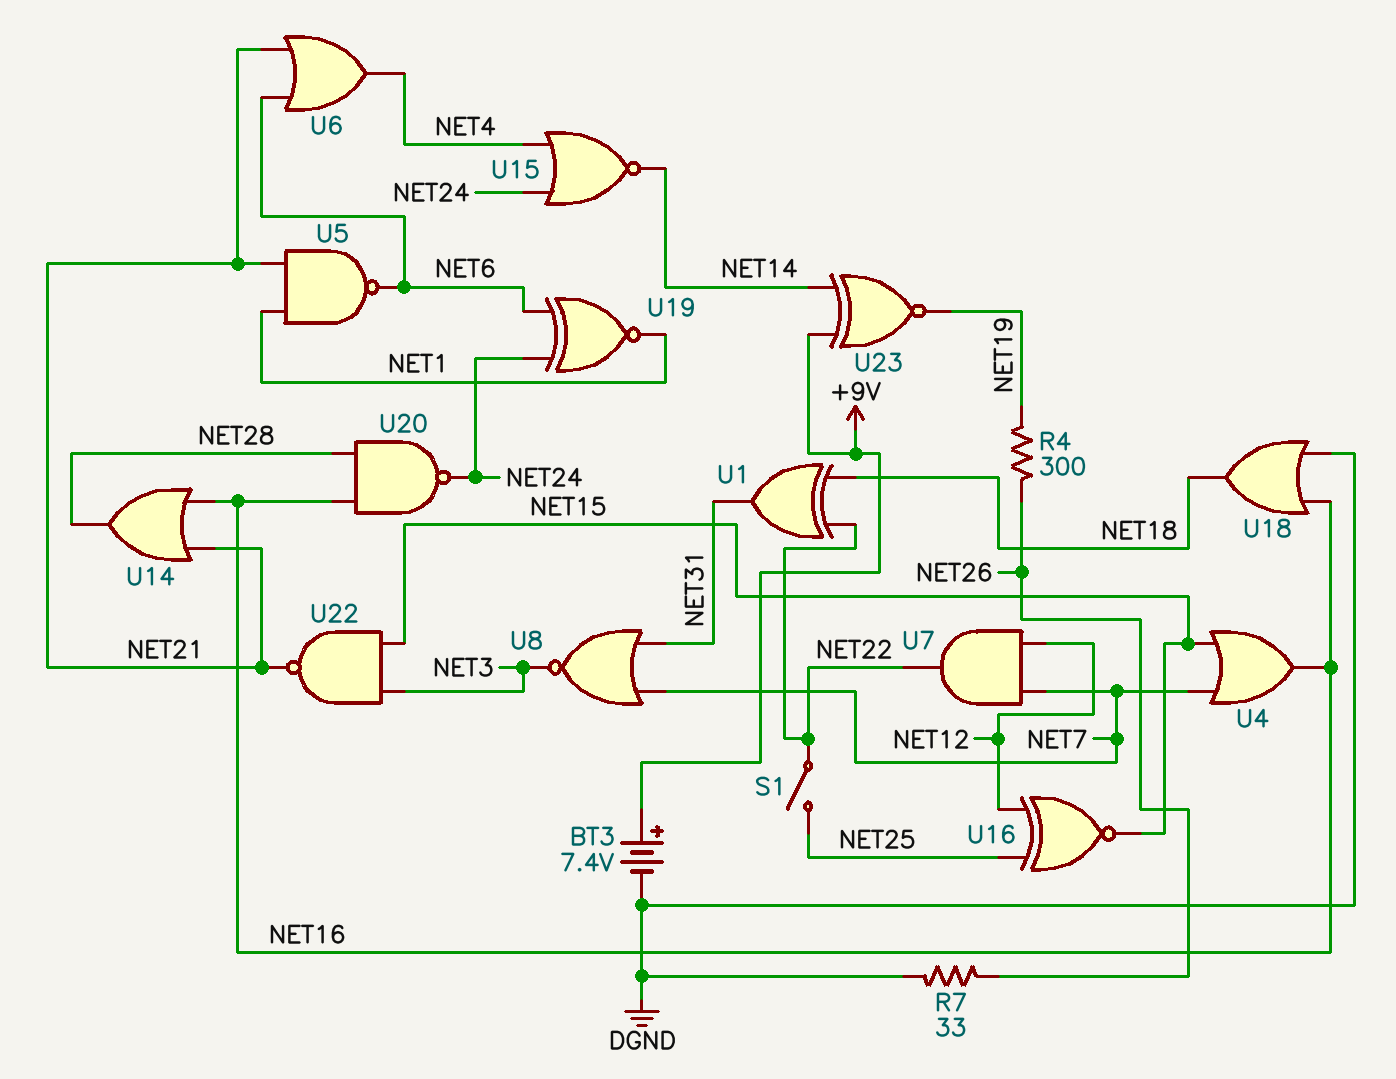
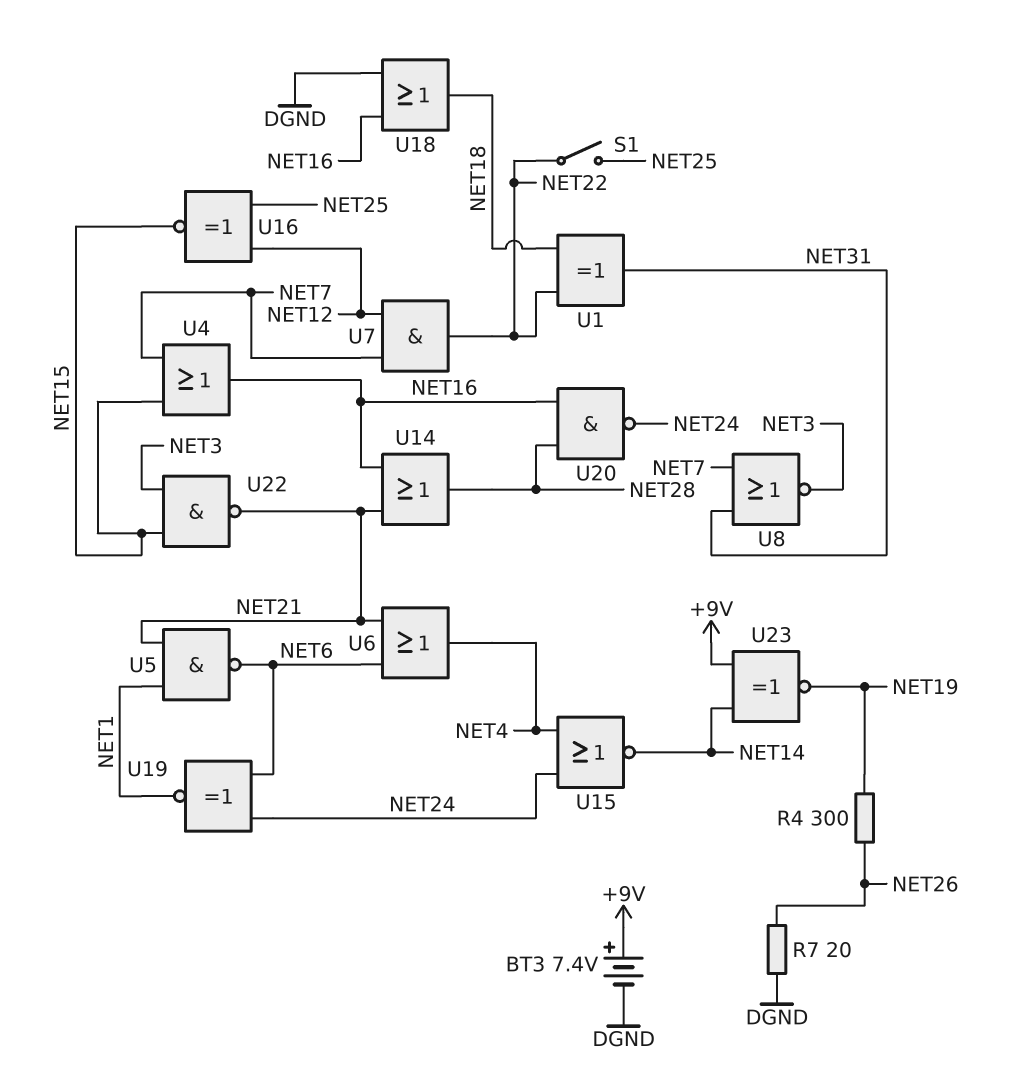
R7: 33 (DGND, NET26) -> 20 (DGND, NET26)

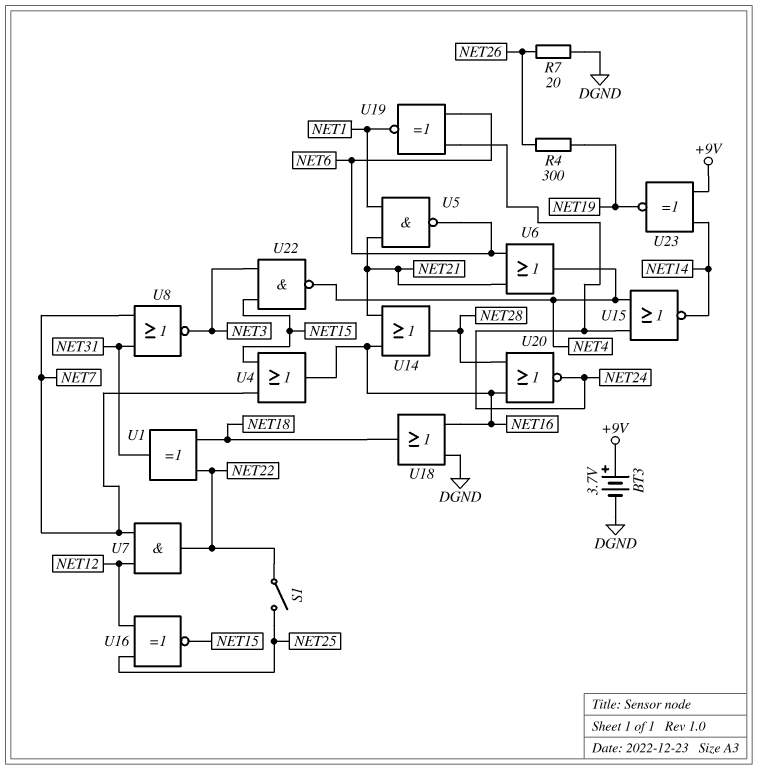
BT3: 7.4V (plus +9V, minus DGND) -> 3.7V (plus +9V, minus DGND)
U20: NAND (in NET16, in NET28, out NET24) -> NOR (in NET16, in NET28, out NET24)
U22: NAND (in NET3, in NET15, out NET21) -> NAND (in NET3, in NET15, out NET4)

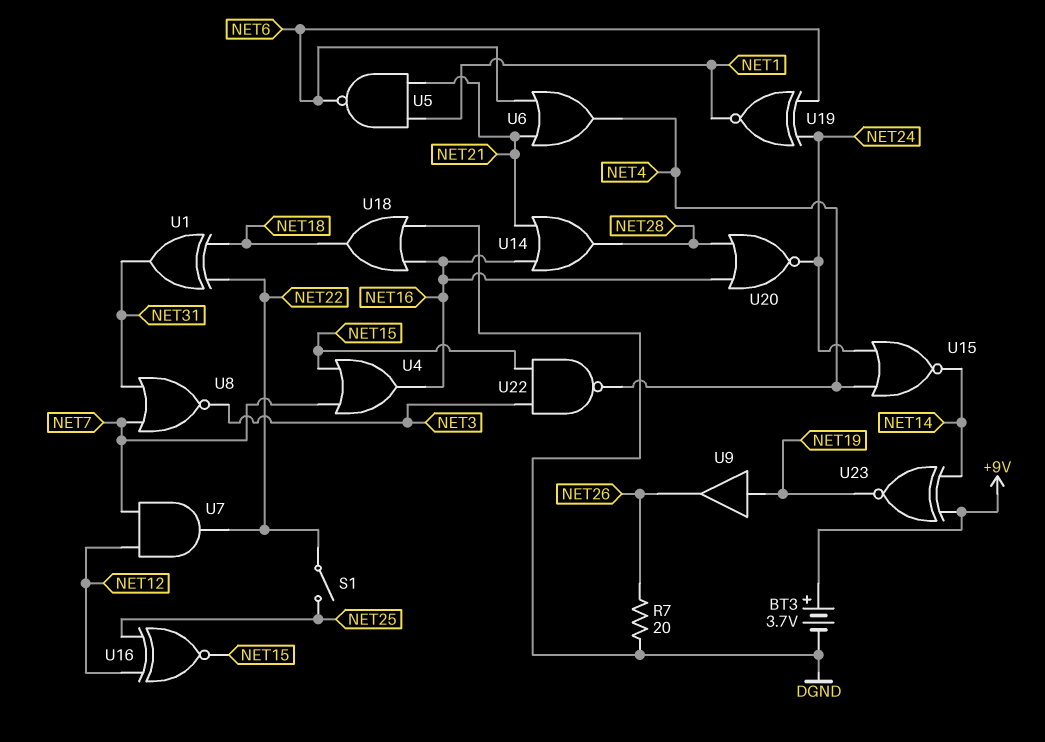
R4: 300 (NET19, NET26) -> none
U9: none -> buffer (in NET19, out NET26)

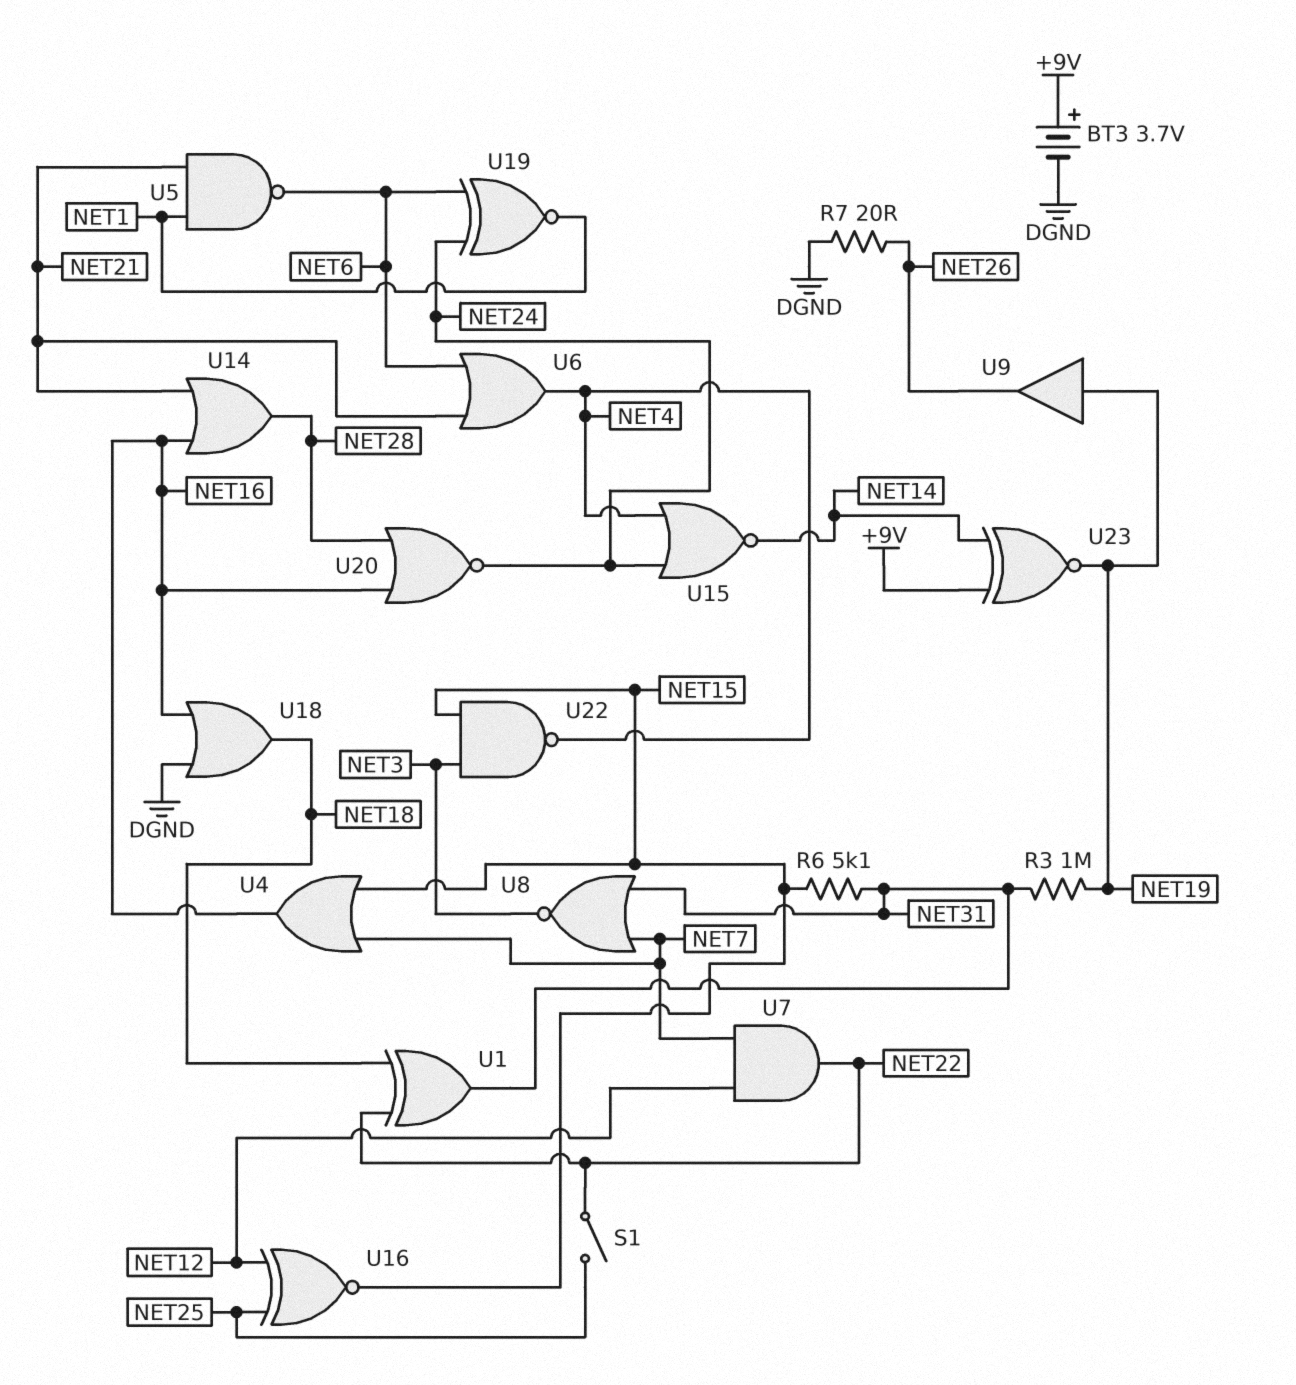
R3: none -> 1M (NET19, NET31)
R6: none -> 5.1k (NET15, NET31)

